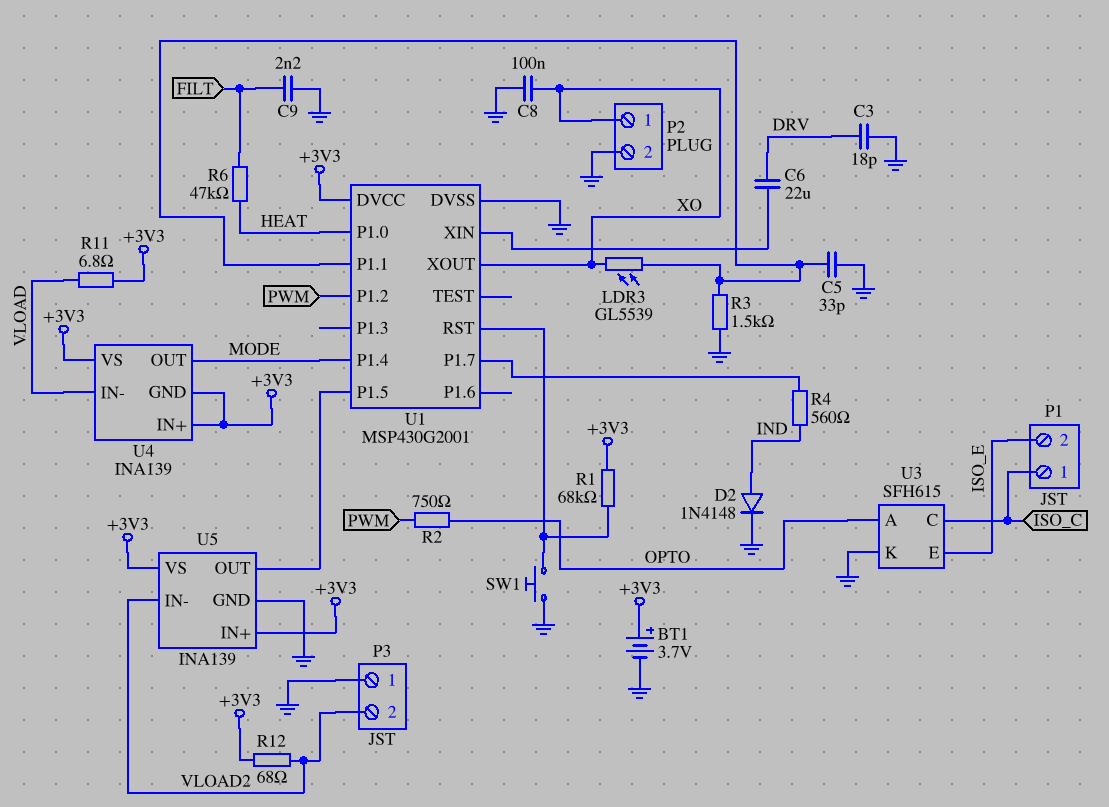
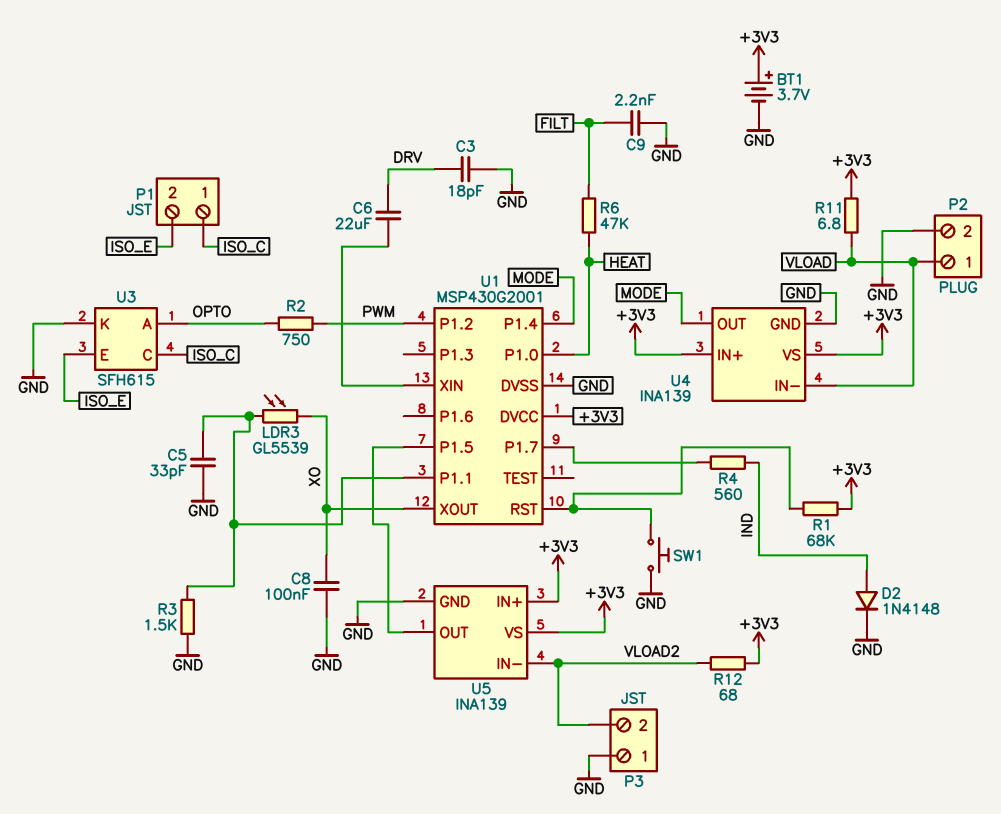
P2 pin 1: XO -> VLOAD
U4 pin GND: +3V3 -> GND

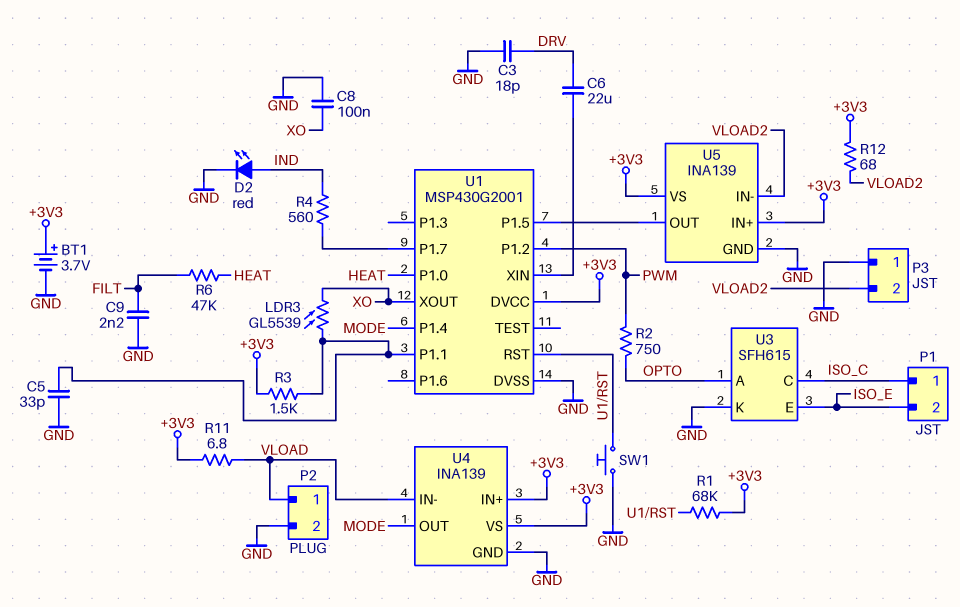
D2: diode 1N4148 (A IND, K GND) -> LED red (A IND, K GND)
R3: 1.5k (GND, U1/P1.1) -> 1.5k (+3V3, U1/P1.1)

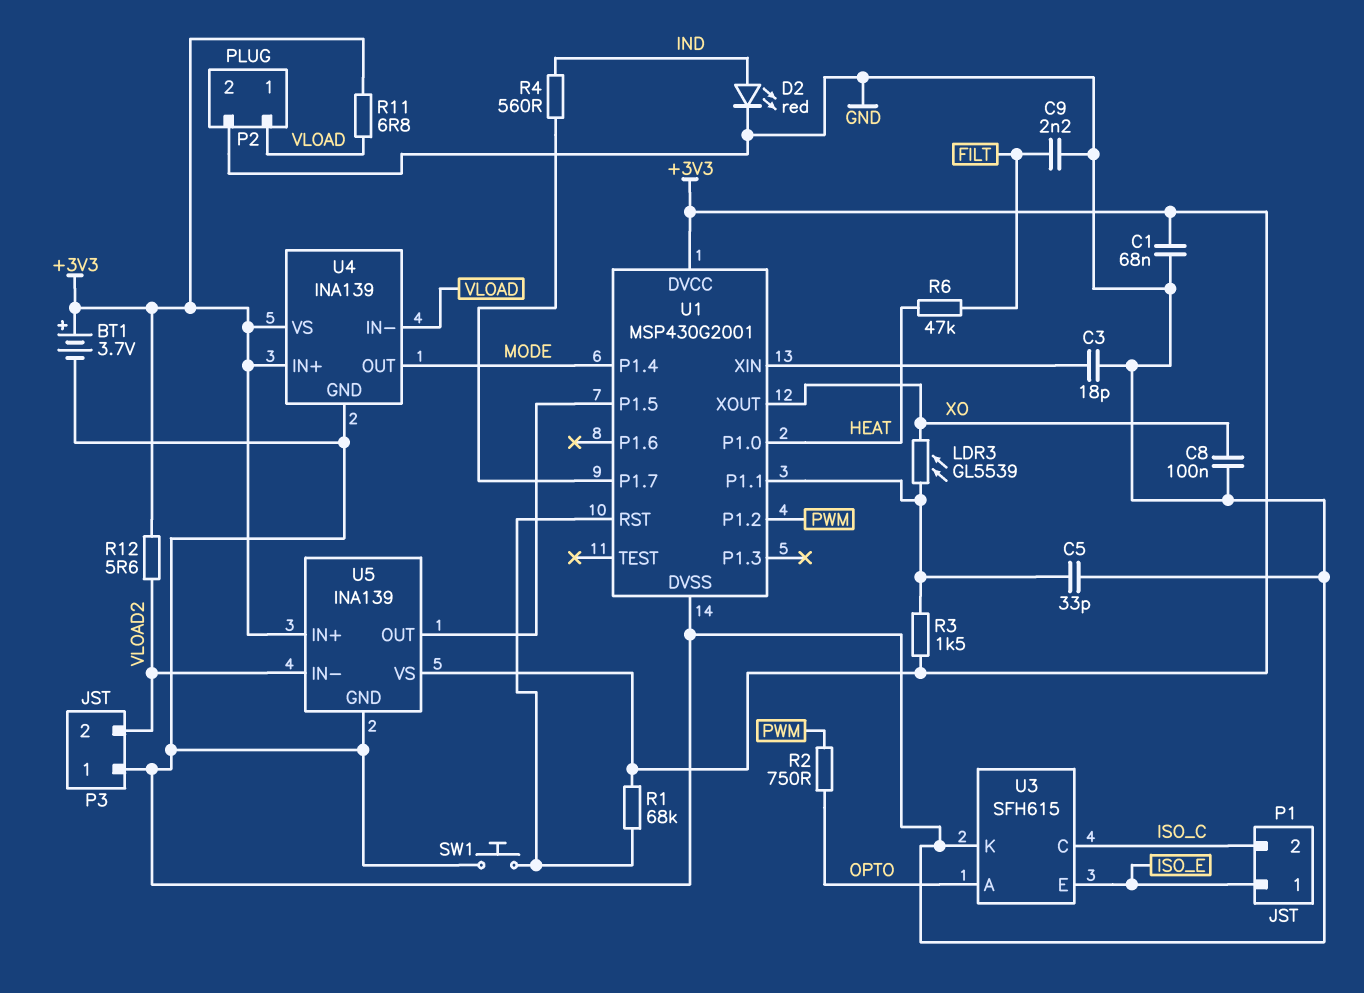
C1: none -> 68nF (+3V3, GND)
C3: 18pF (DRV, GND) -> 18pF (GND, U1/XIN)
C6: 22uF (DRV, U1/XIN) -> none
P1 pin 1: ISO_C -> ISO_E
P1 pin 2: ISO_E -> ISO_C
R12: 68 (+3V3, VLOAD2) -> 5.6 (+3V3, VLOAD2)

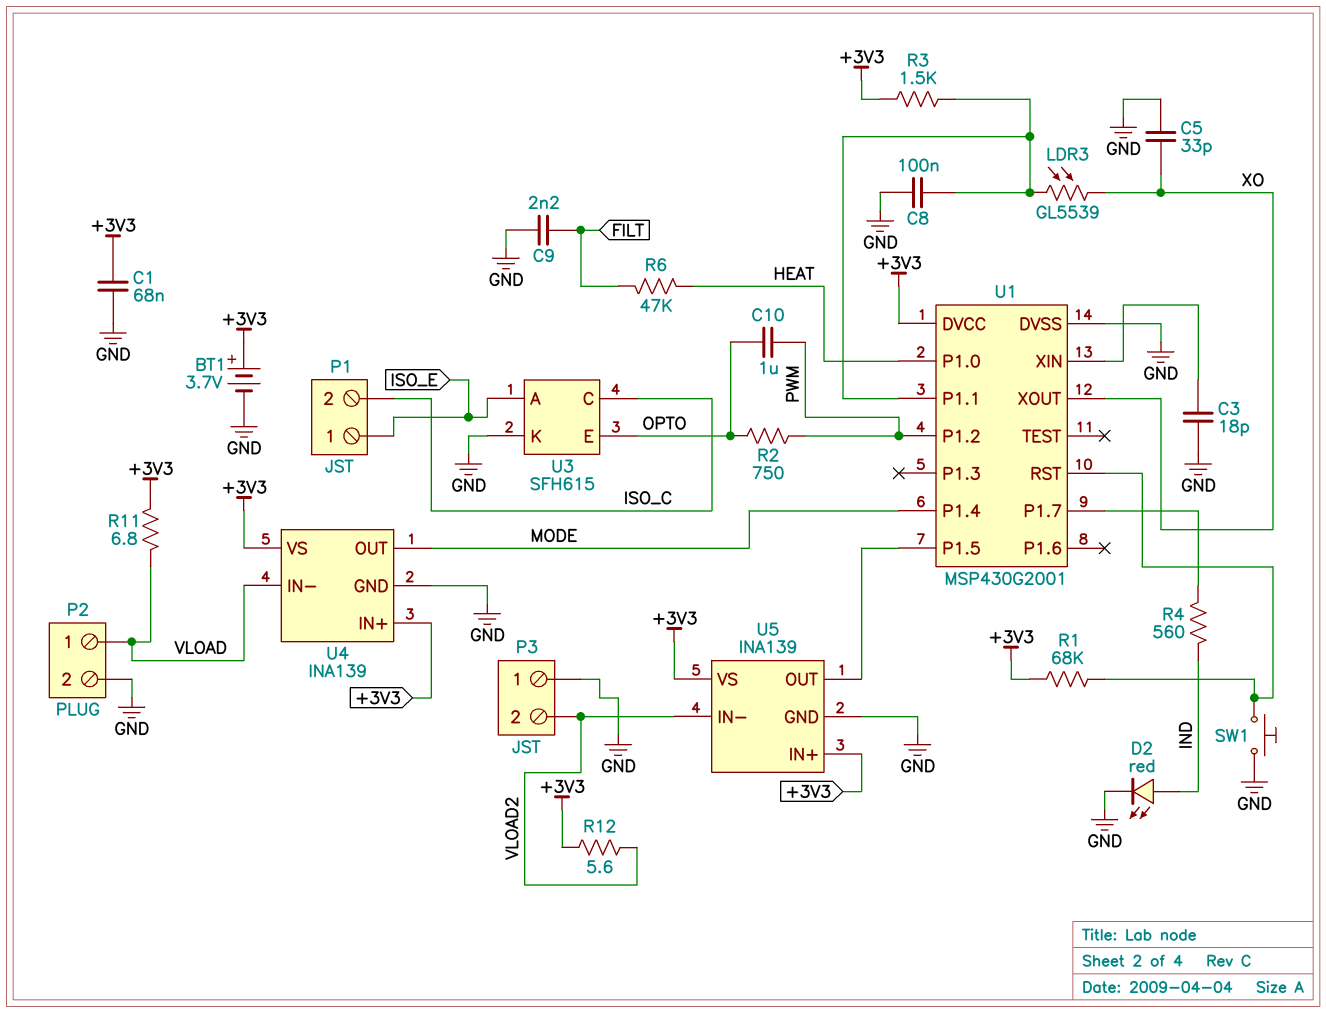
C5: 33pF (GND, U1/P1.1) -> 33pF (GND, XO)
C8: 100nF (GND, XO) -> 100nF (GND, U1/P1.1)
C10: none -> 1uF (OPTO, PWM)
U3 pin A: OPTO -> ISO_E
U3 pin E: ISO_E -> OPTO

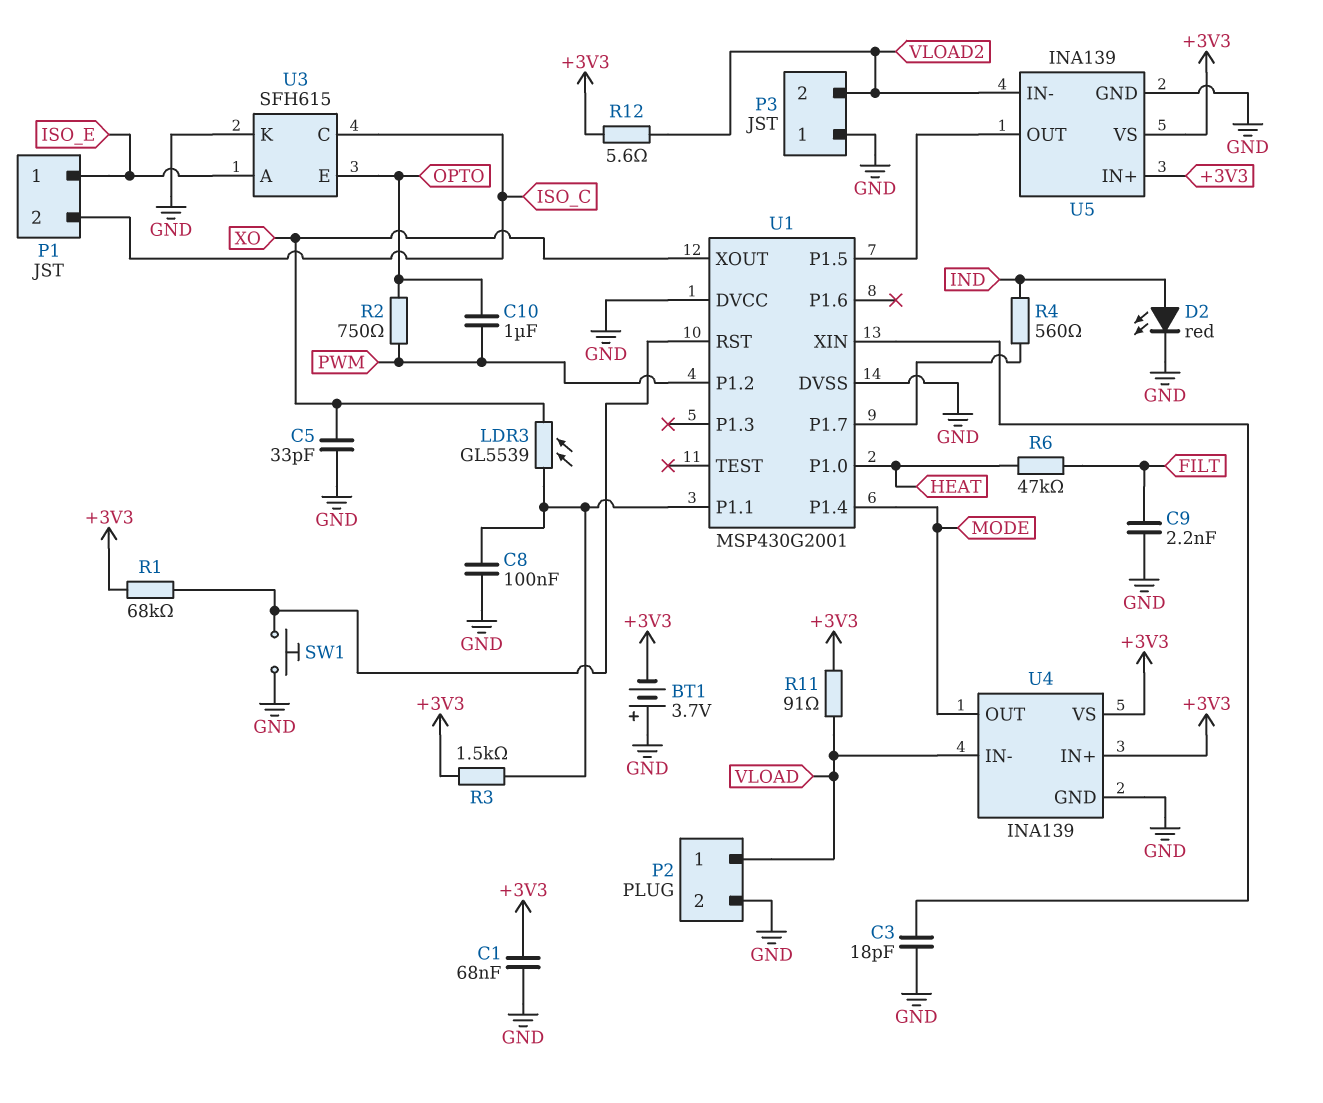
BT1: 3.7V (plus +3V3, minus GND) -> 3.7V (plus GND, minus +3V3)
R11: 6.8 (+3V3, VLOAD) -> 91 (+3V3, VLOAD)
U1 pin DVCC: +3V3 -> GND

